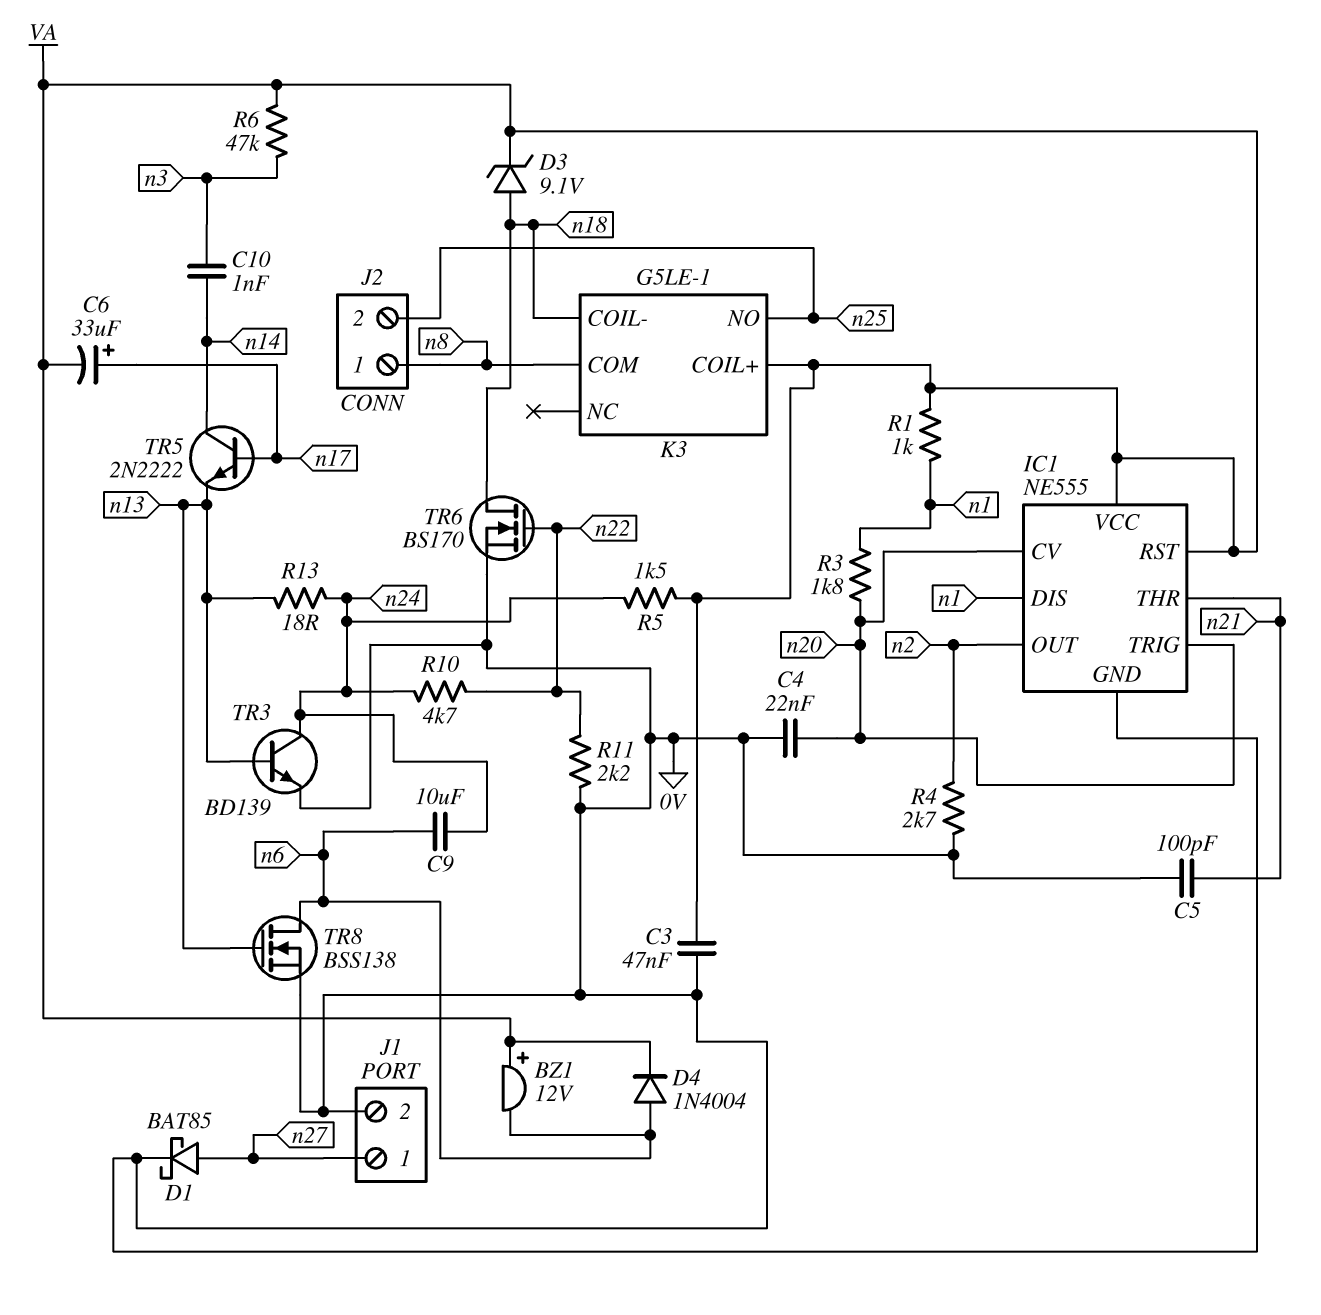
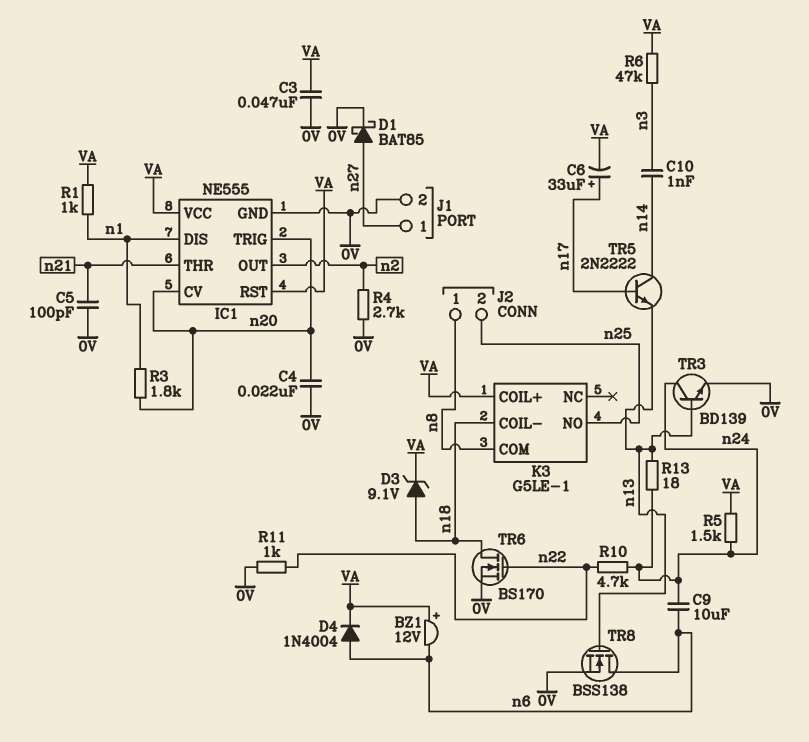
R11: 2.2k (0V, n22) -> 1k (0V, n22)

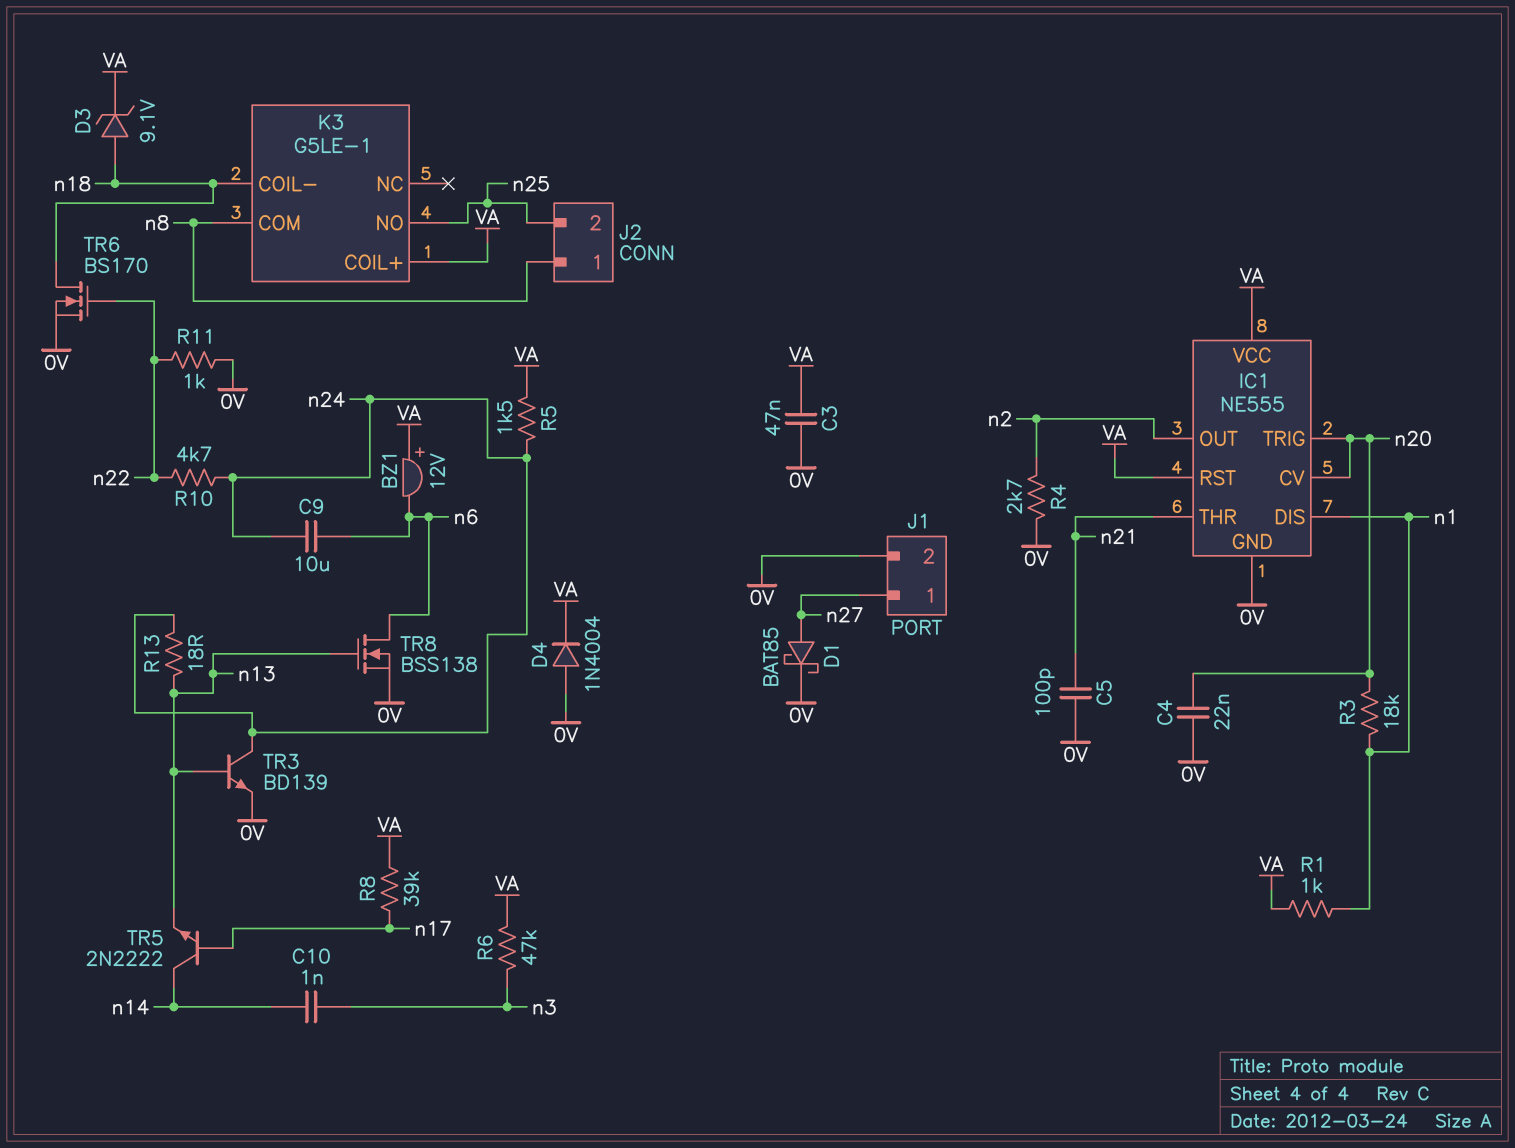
C6: 33uF (plus n17, minus VA) -> none
D4: diode 1N4004 (A n6, K VA) -> diode 1N4004 (A 0V, K VA)
R3: 1.8k (n1, n20) -> 18k (n1, n20)
R8: none -> 39k (VA, n17)

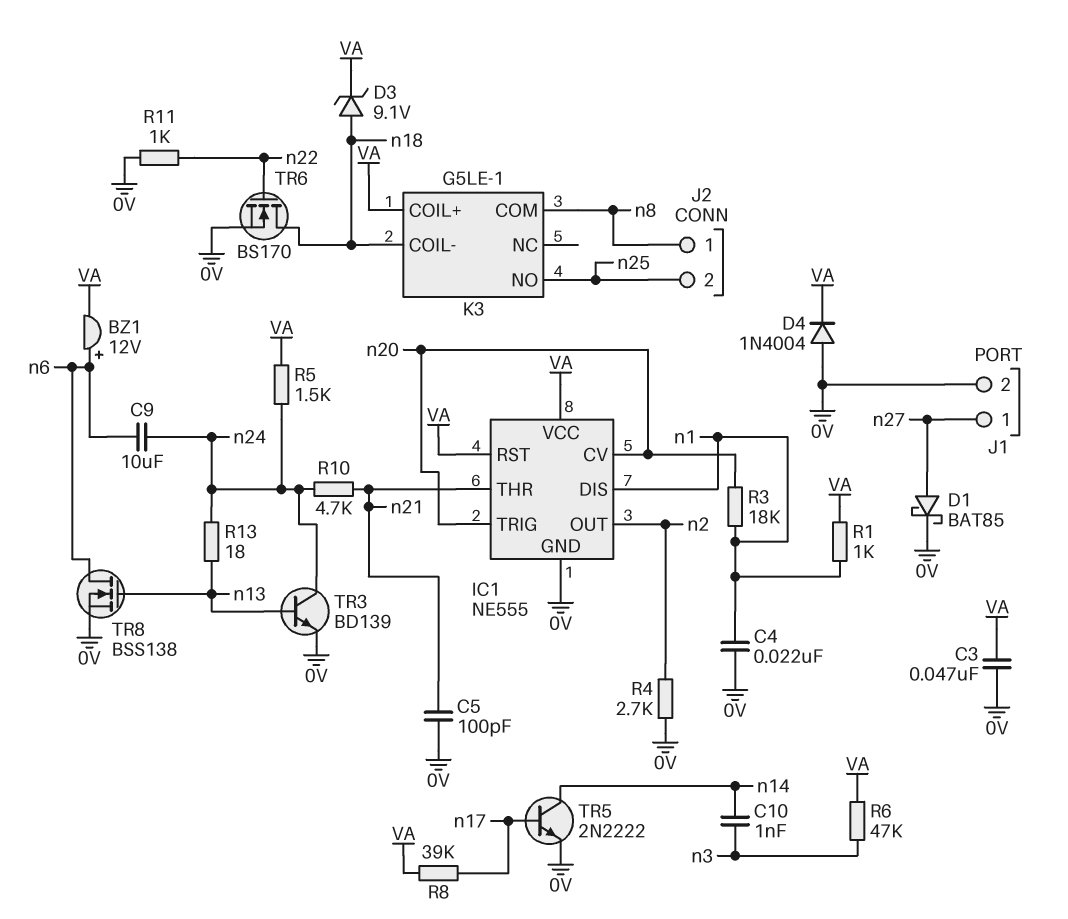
BZ1: buzzer 12V (plus VA, minus n6) -> buzzer 12V (plus n6, minus VA)
C4: 22nF (0V, n20) -> 22nF (0V, n1)
R10: 4.7k (n22, n24) -> 4.7k (n21, n24)
TR5: NPN 2N2222 (B n17, C n14, E n13) -> NPN 2N2222 (B n17, C n14, E 0V)

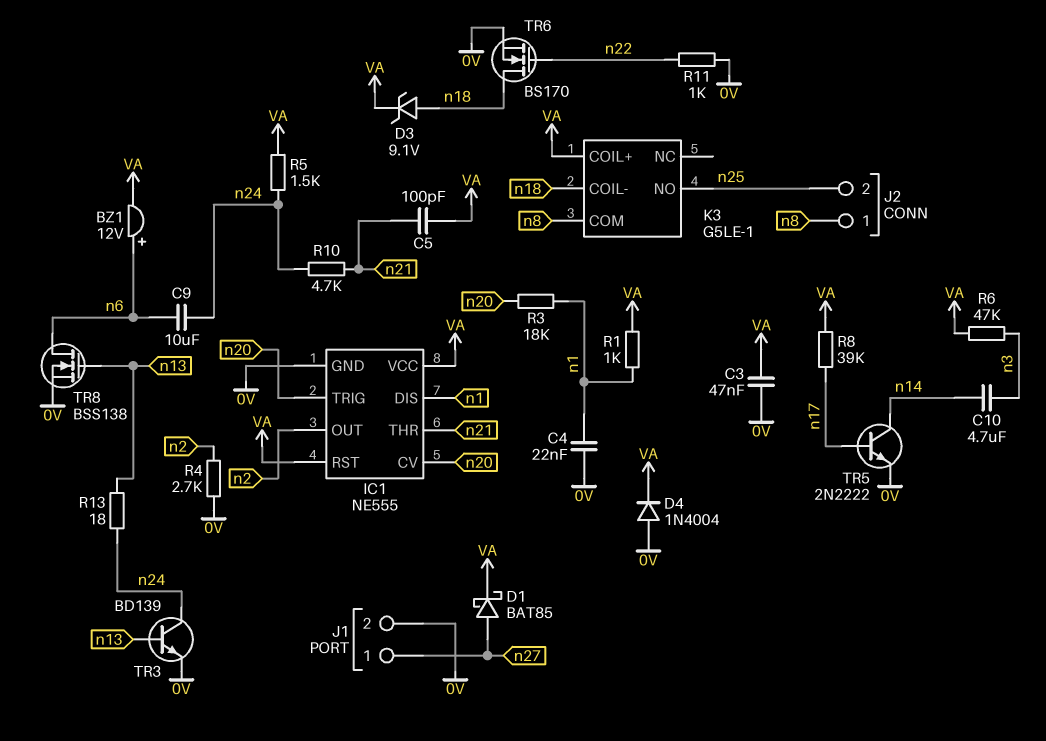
C5: 100pF (0V, n21) -> 100pF (VA, n21)
C10: 1nF (n3, n14) -> 4.7uF (n3, n14)
D1: schottky BAT85 (A n27, K 0V) -> schottky BAT85 (A n27, K VA)

